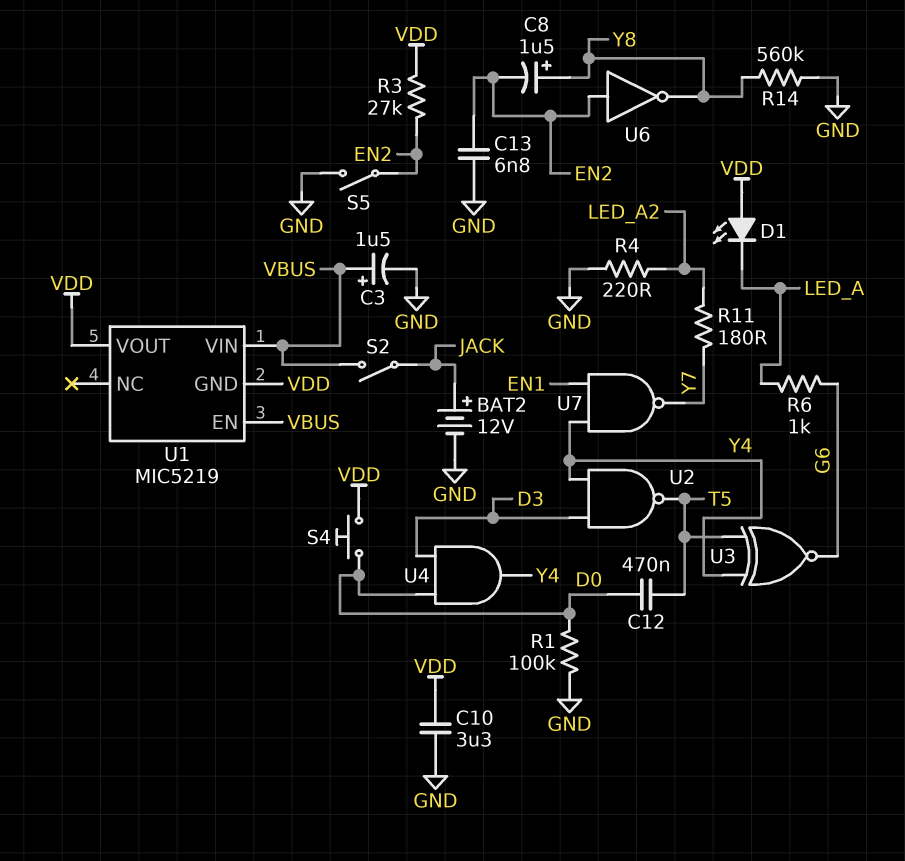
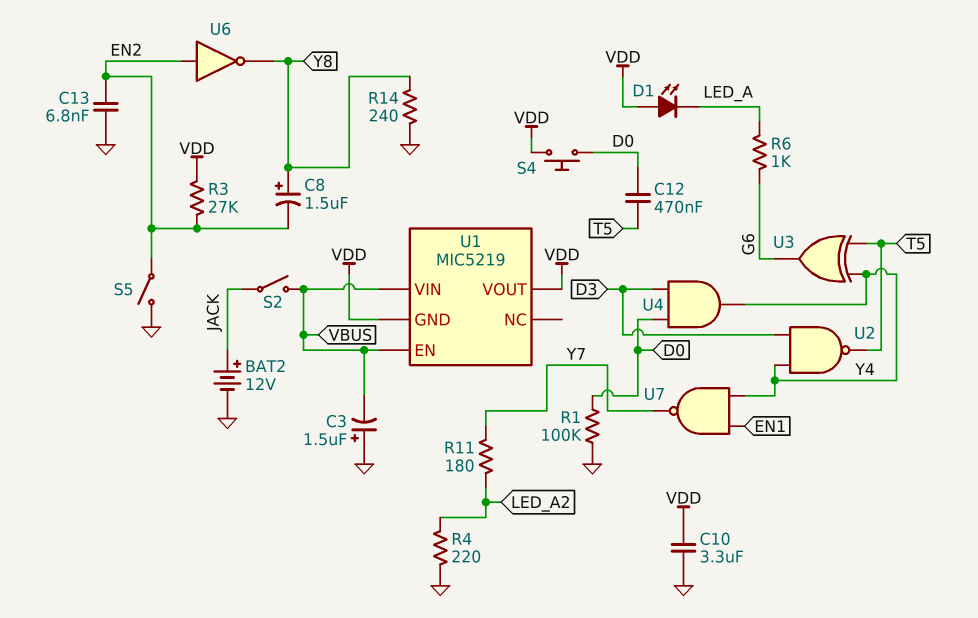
C3: 1.5uF (plus VBUS, minus GND) -> 1.5uF (plus GND, minus VBUS)
R14: 560k (GND, Y8) -> 240 (GND, Y8)
U3: XNOR (in T5, in Y4, out G6) -> XOR (in T5, in Y4, out G6)

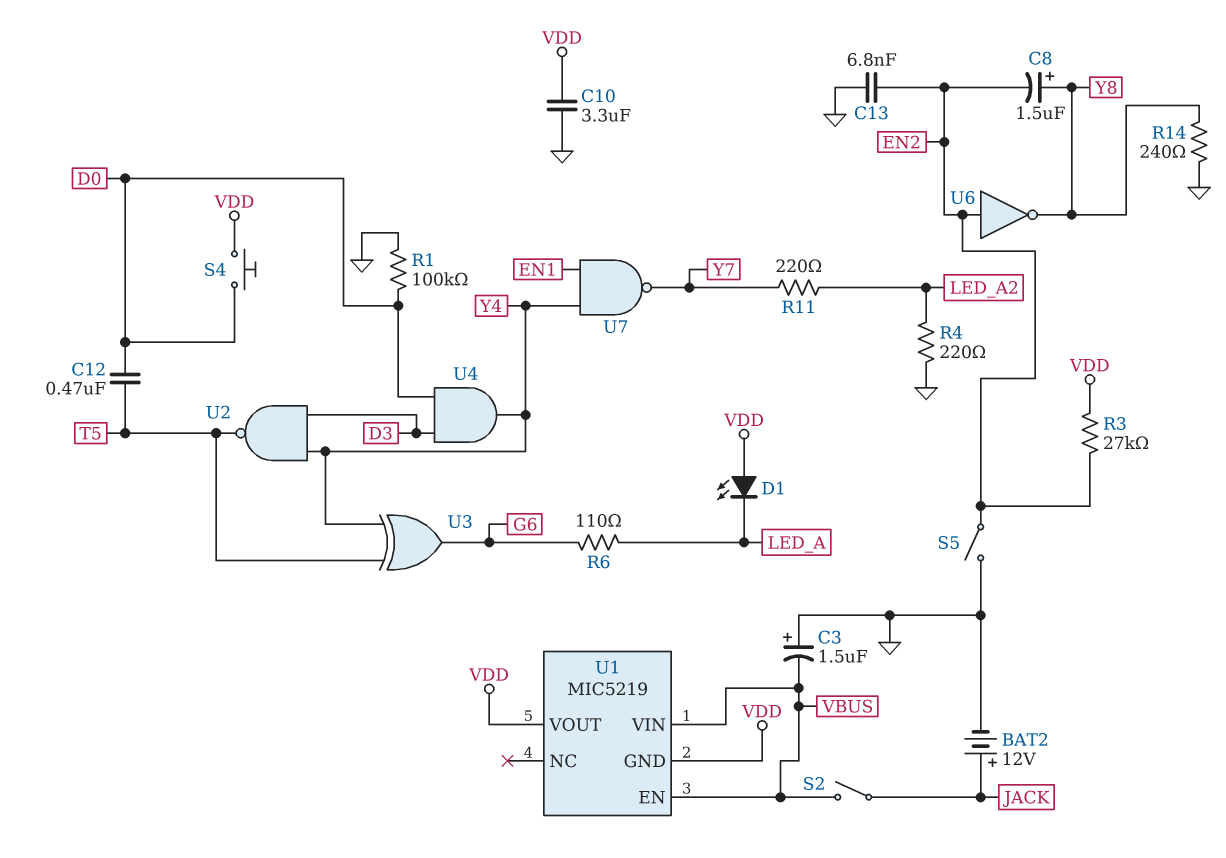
R6: 1k (G6, LED_A) -> 110 (G6, LED_A)
R11: 180 (LED_A2, Y7) -> 220 (LED_A2, Y7)

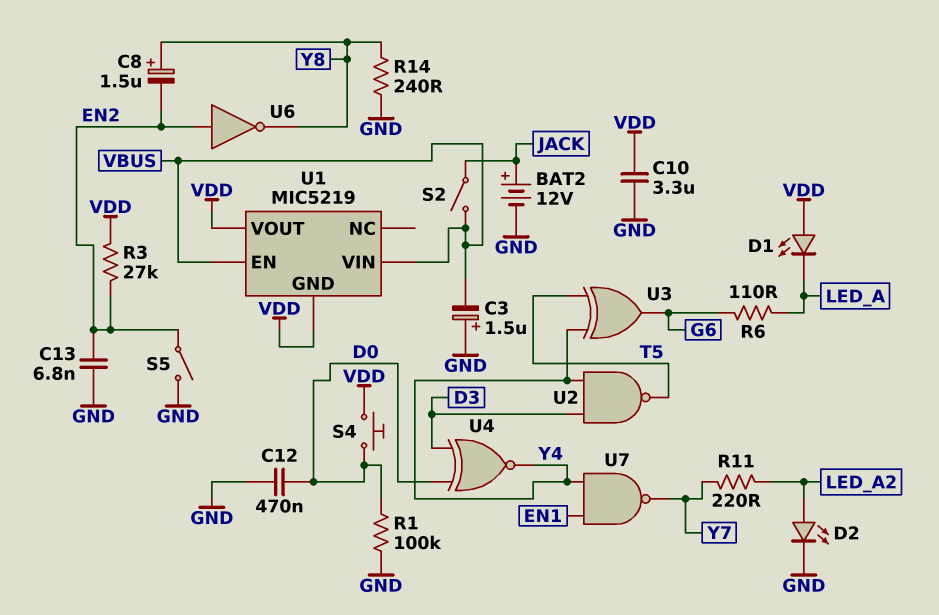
C12: 470nF (D0, T5) -> 470nF (D0, GND)
D2: none -> LED (A LED_A2, K GND)
R4: 220 (GND, LED_A2) -> none
U4: AND (in D0, in D3, out Y4) -> XNOR (in D0, in D3, out Y4)

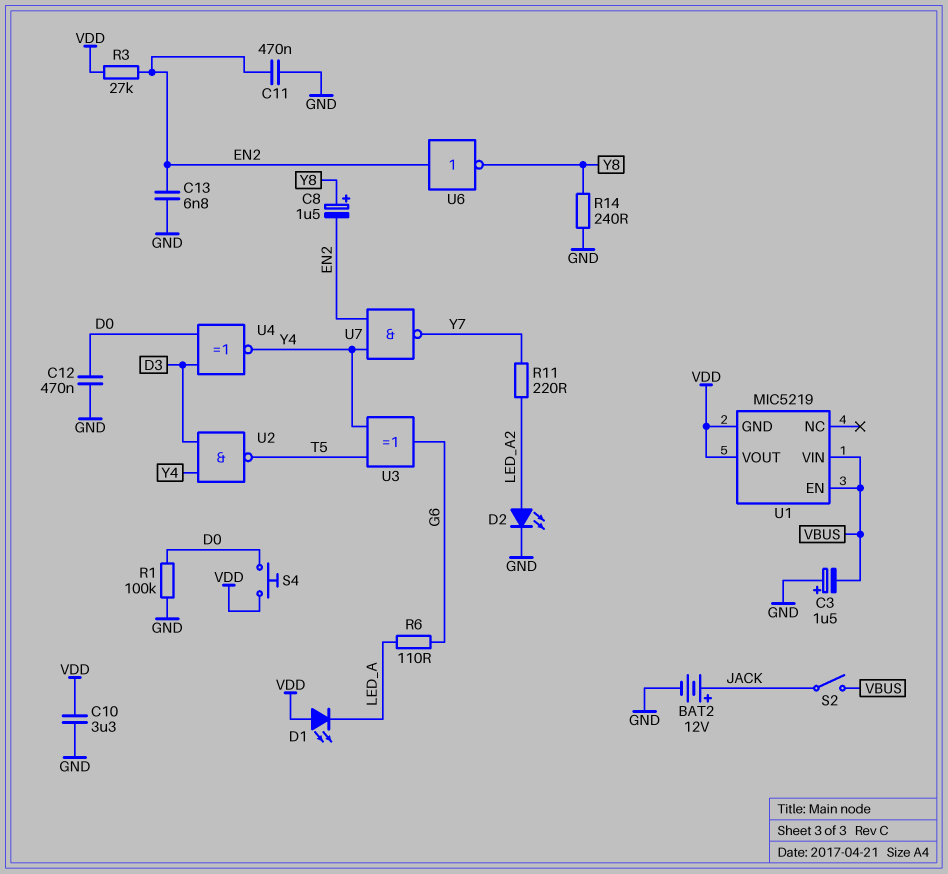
C11: none -> 470nF (EN2, GND)
S5: switch (EN2, GND) -> none
U7: NAND (in EN1, in Y4, out Y7) -> NAND (in EN2, in Y4, out Y7)

